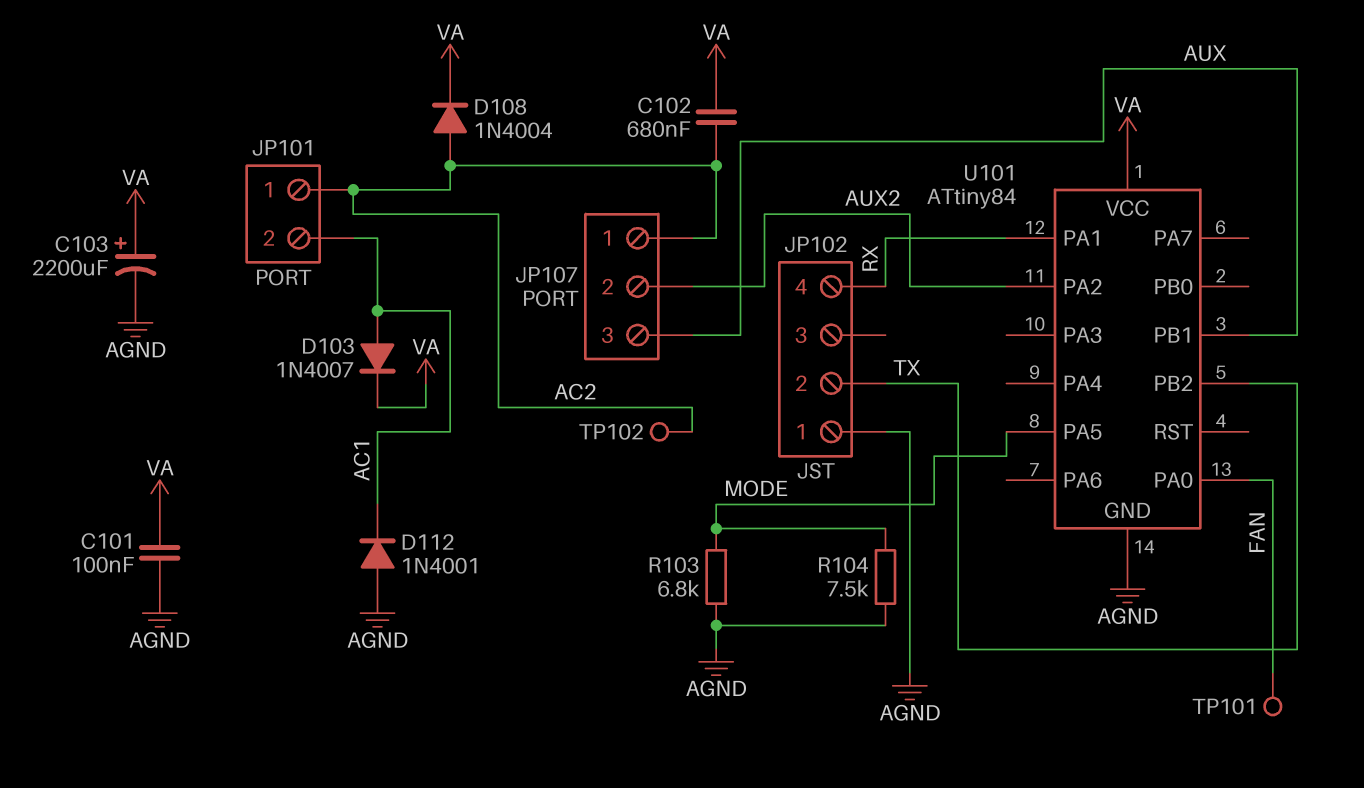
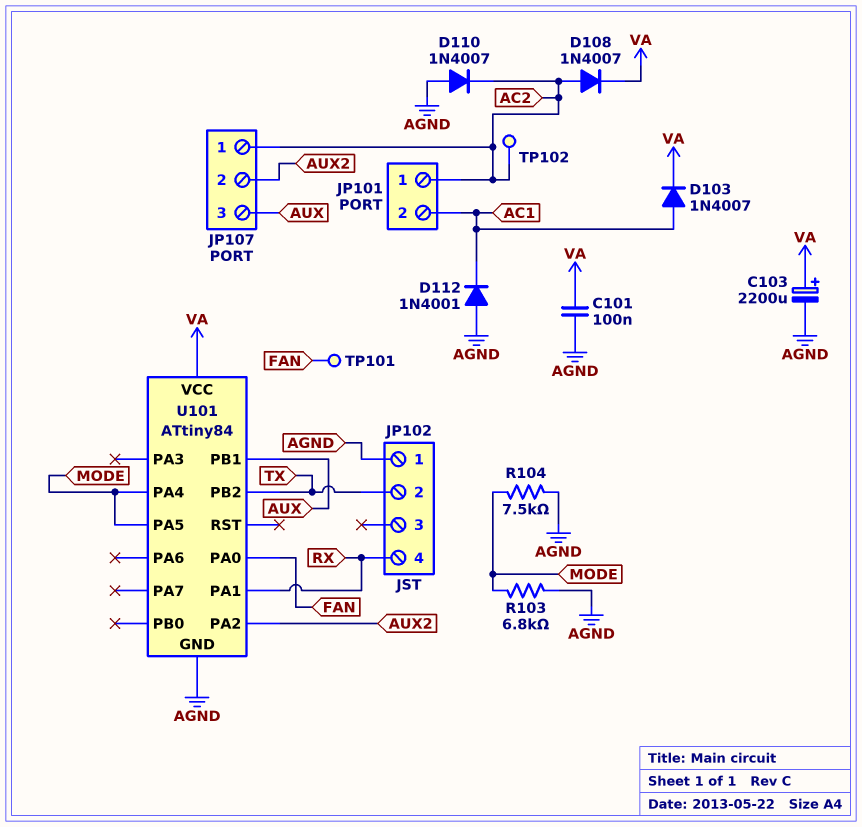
C102: 680nF (AC2, VA) -> none
D108: diode 1N4004 (A AC2, K VA) -> diode 1N4007 (A AC2, K VA)
D110: none -> diode 1N4007 (A AGND, K AC2)
U101 pin PA4: none -> MODE

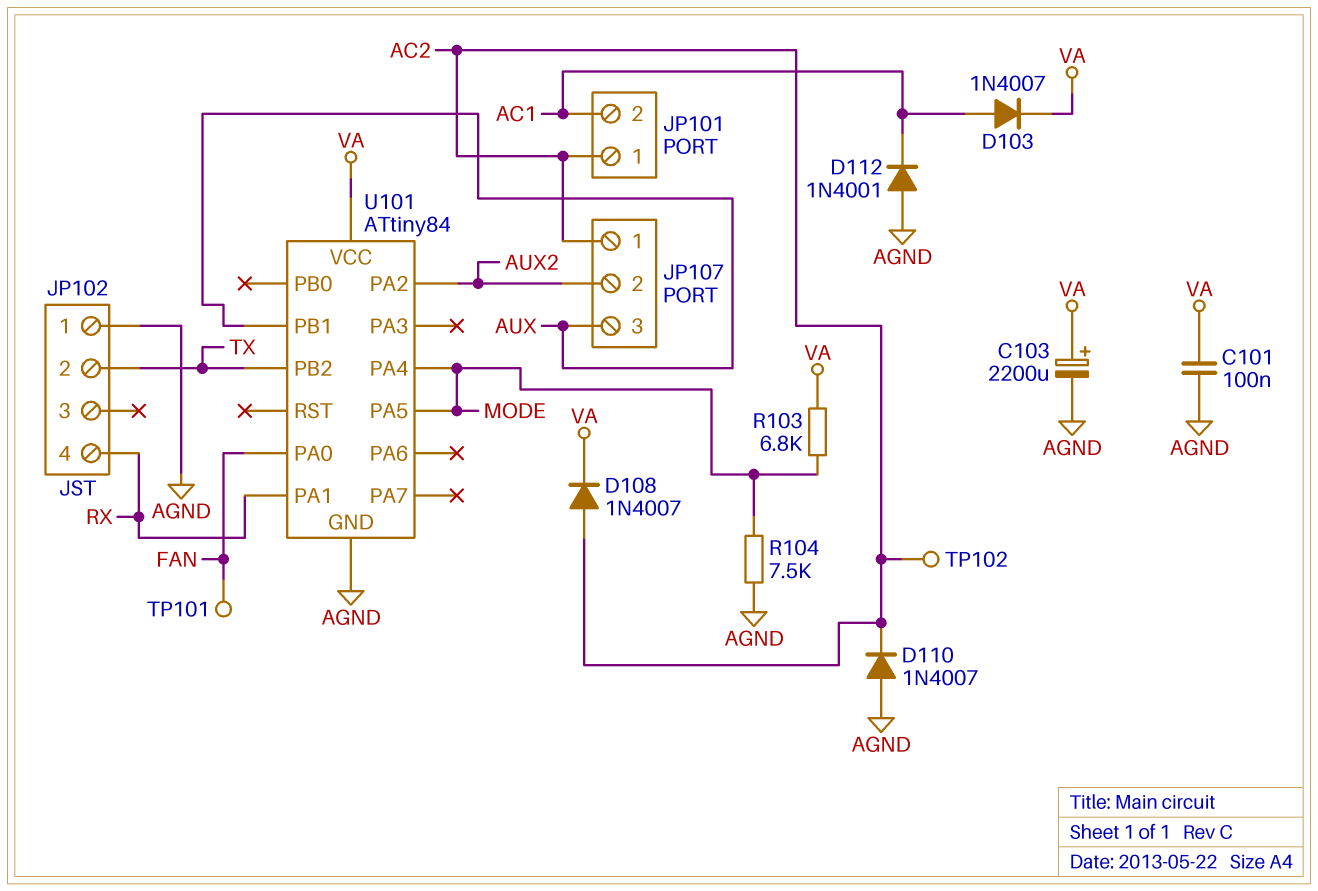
R103: 6.8k (AGND, MODE) -> 6.8k (MODE, VA)

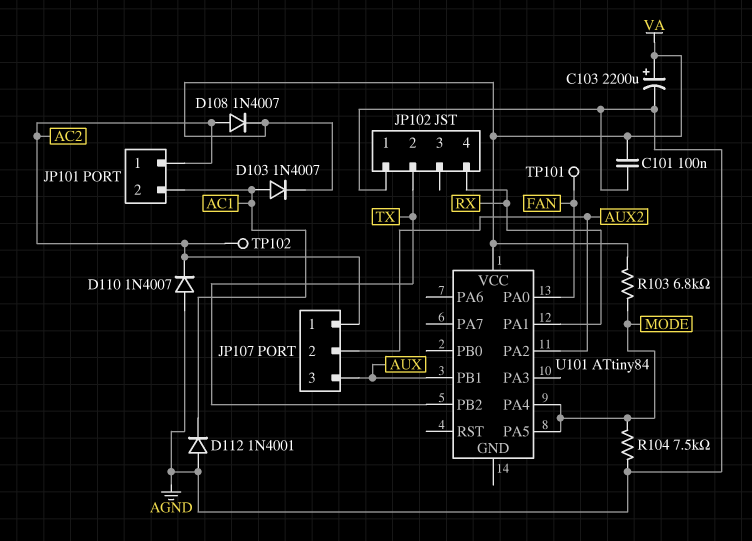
U101 pin GND: AGND -> none

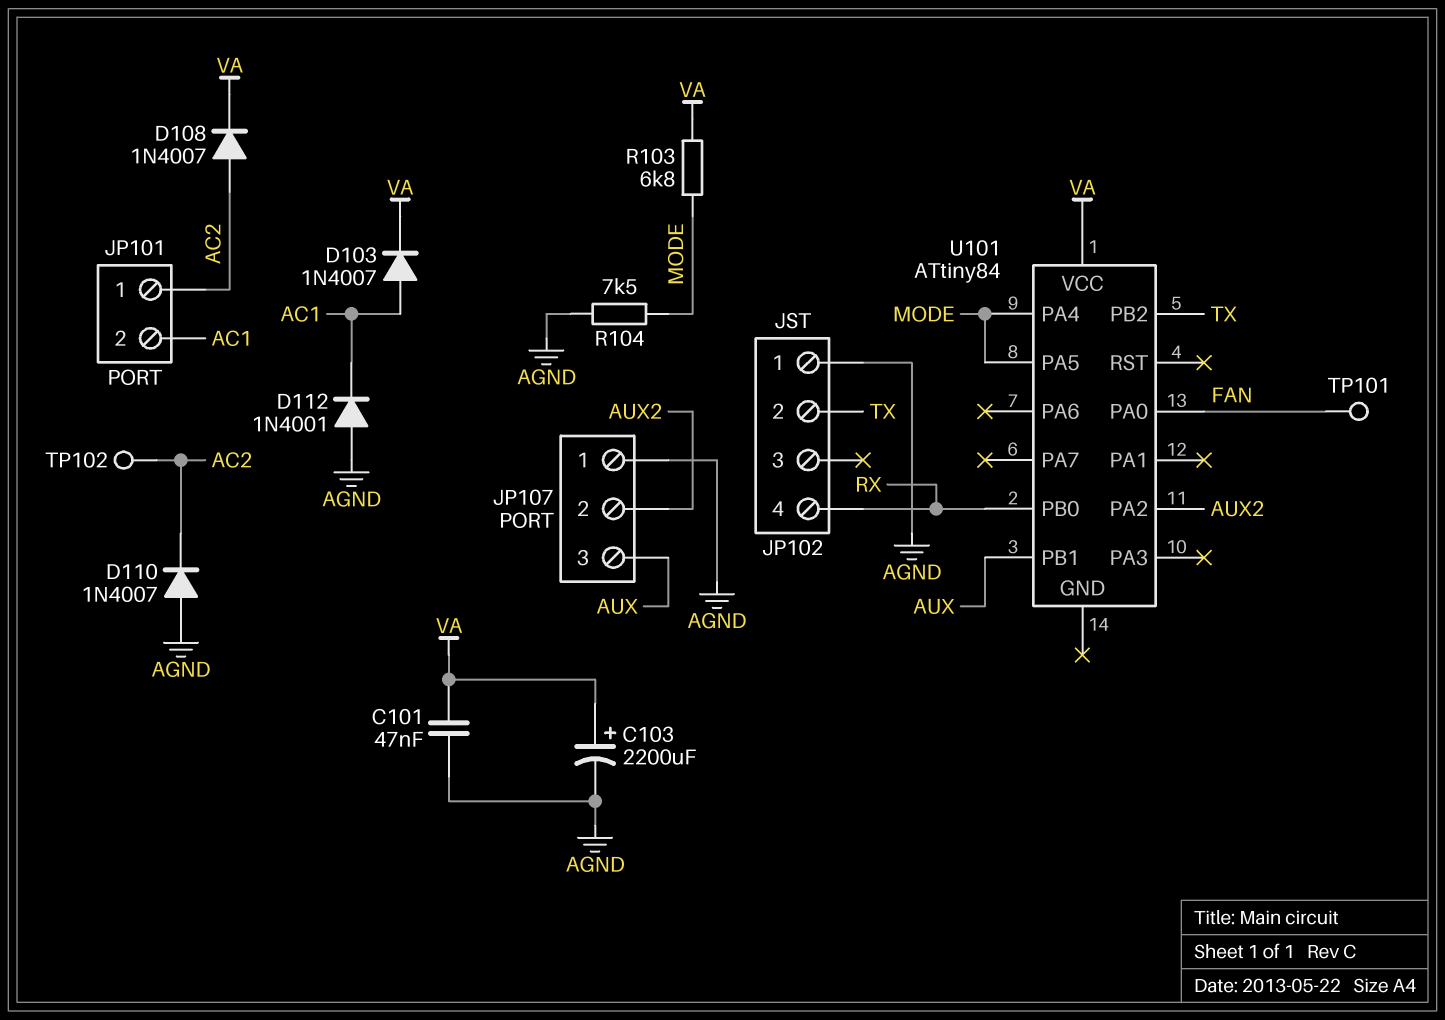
C101: 100nF (AGND, VA) -> 47nF (AGND, VA)
JP107 pin 1: AC2 -> AGND
U101 pin PA1: RX -> none
U101 pin PB0: none -> RX

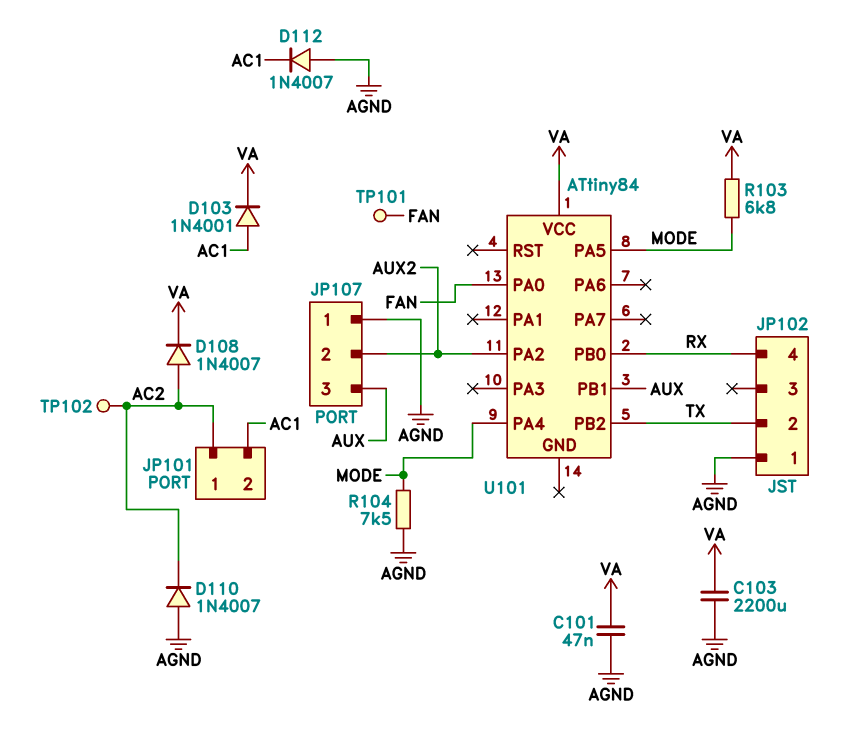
C103: 2200uF (plus VA, minus AGND) -> 2200uF (AGND, VA)
D103: diode 1N4007 (A AC1, K VA) -> diode 1N4001 (A AC1, K VA)
D112: diode 1N4001 (A AGND, K AC1) -> diode 1N4007 (A AGND, K AC1)

